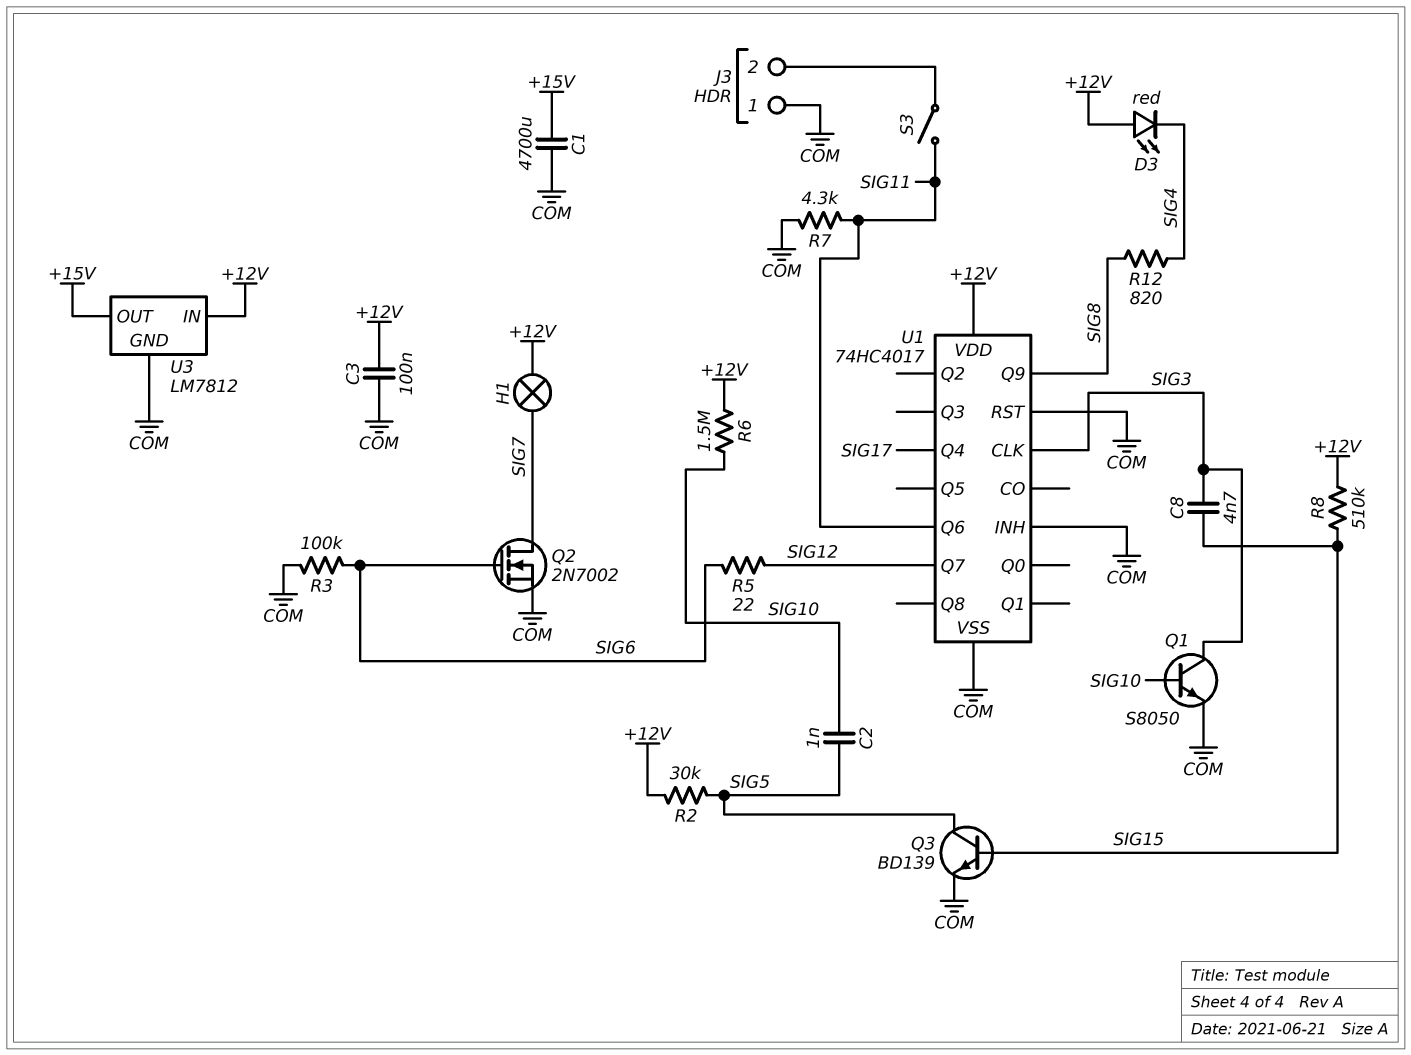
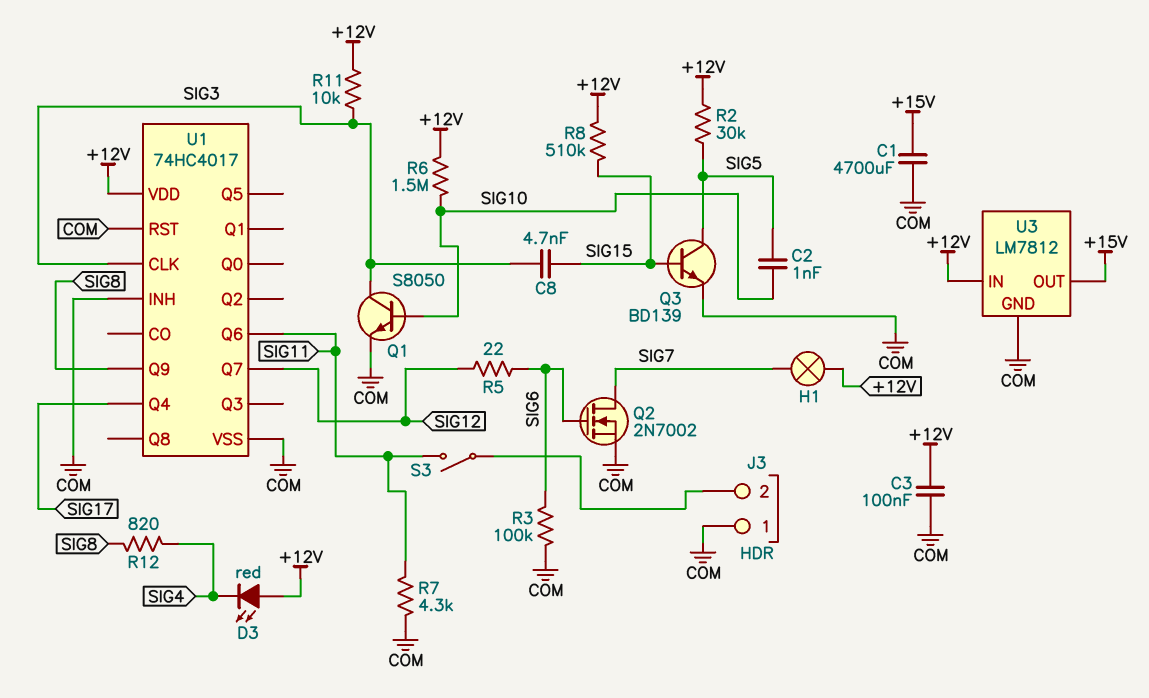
R11: none -> 10k (+12V, SIG3)

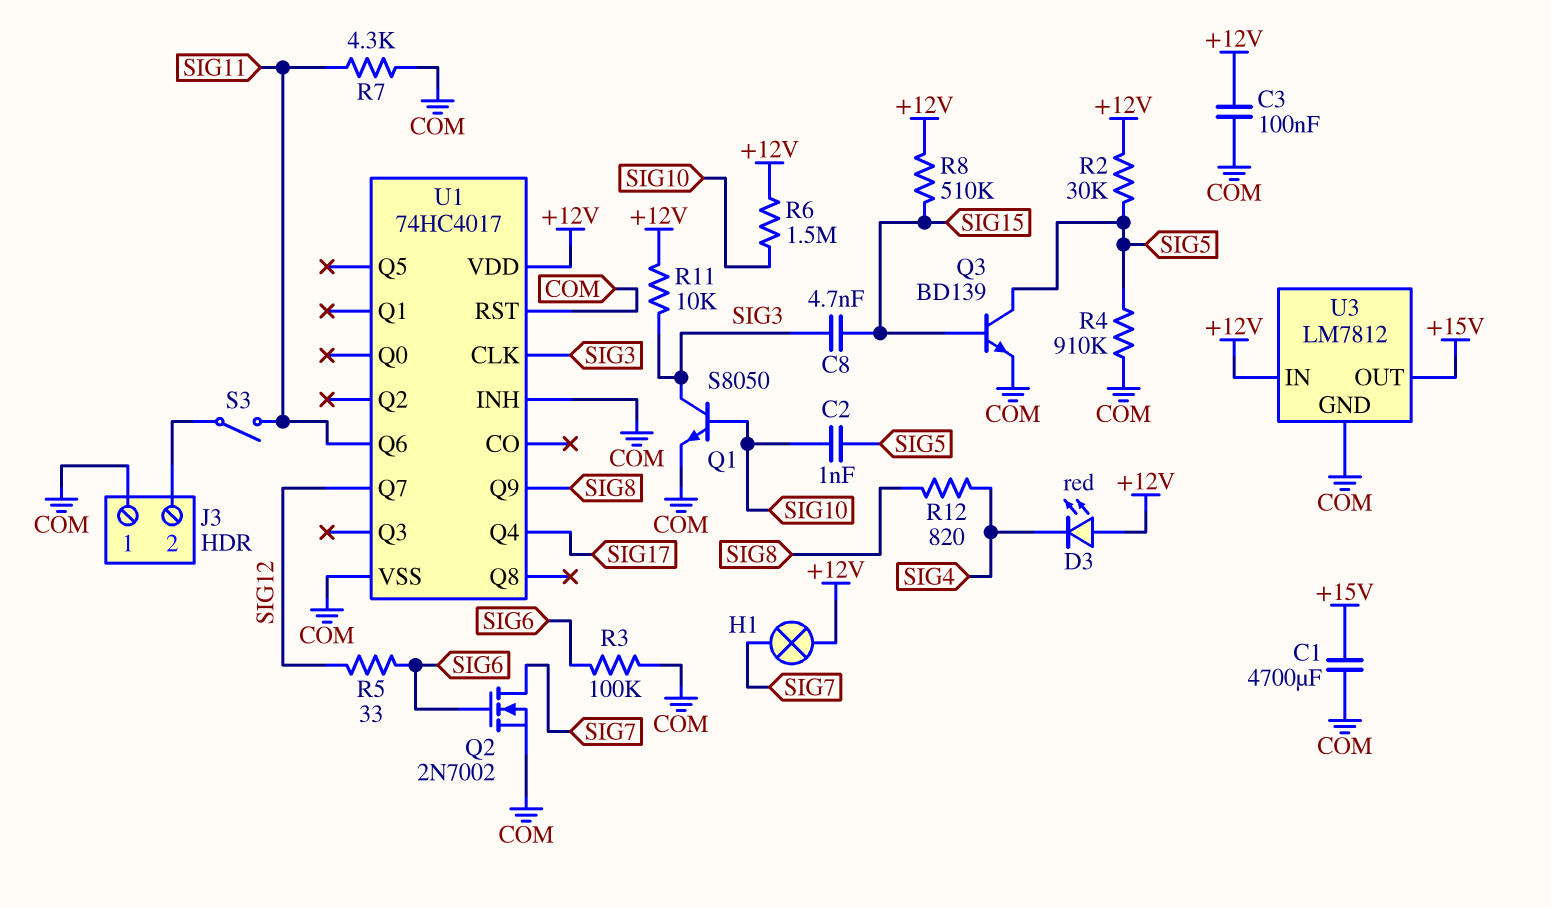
R4: none -> 910k (COM, SIG5)
R5: 22 (SIG6, SIG12) -> 33 (SIG6, SIG12)

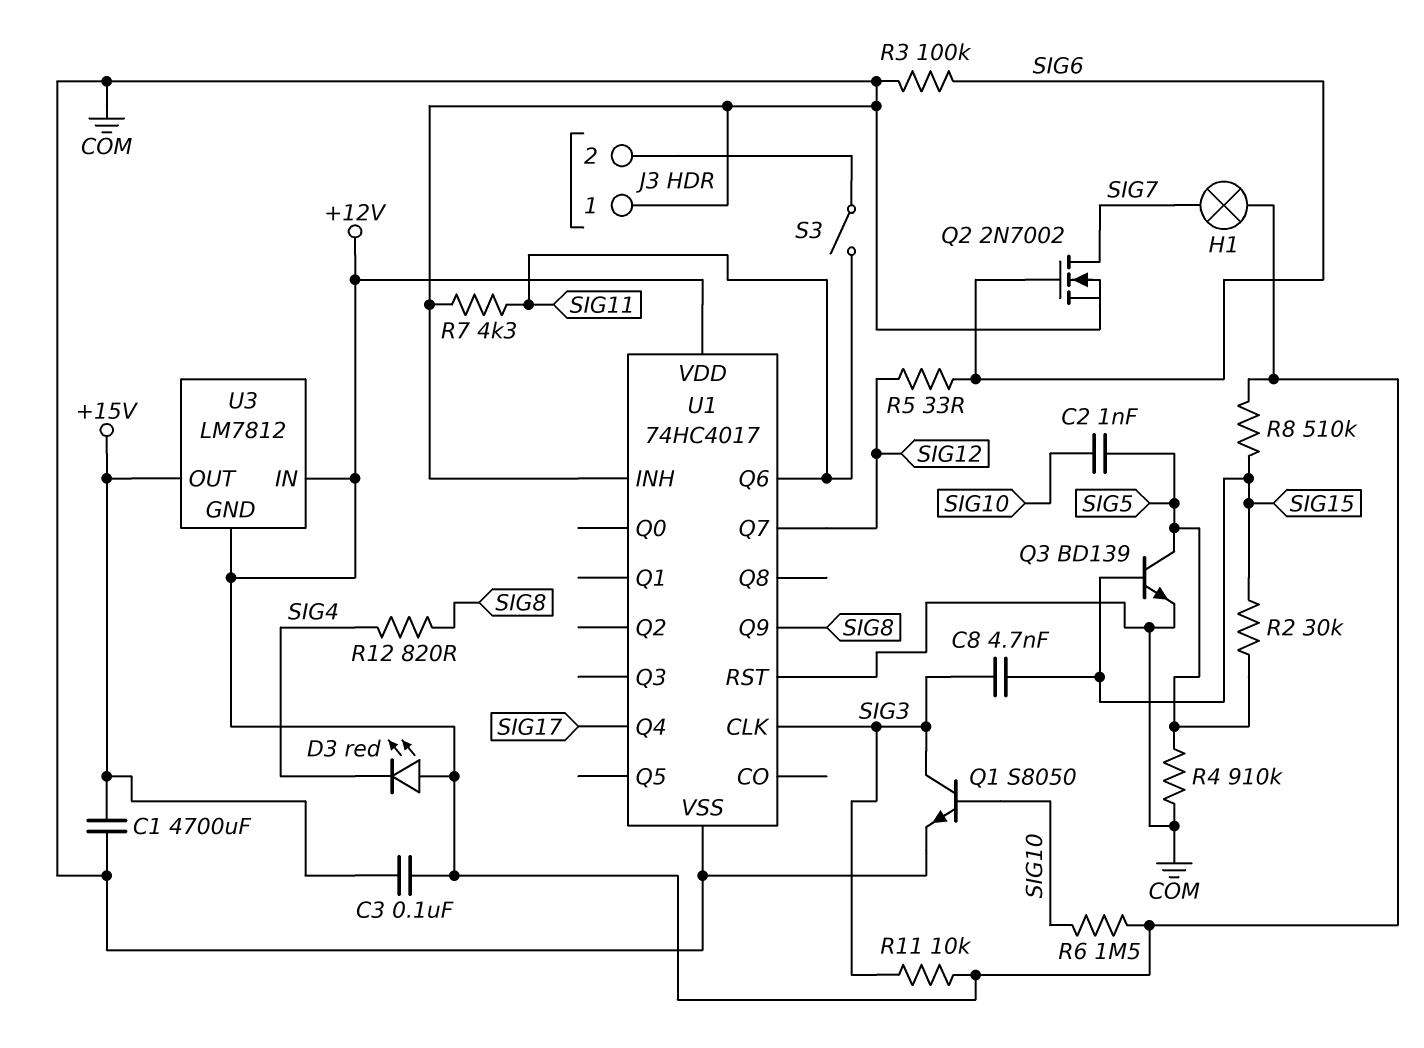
C3: 100nF (+12V, COM) -> 100nF (+12V, +15V)
R2: 30k (+12V, SIG5) -> 30k (SIG5, SIG15)
U3 pin GND: COM -> +12V

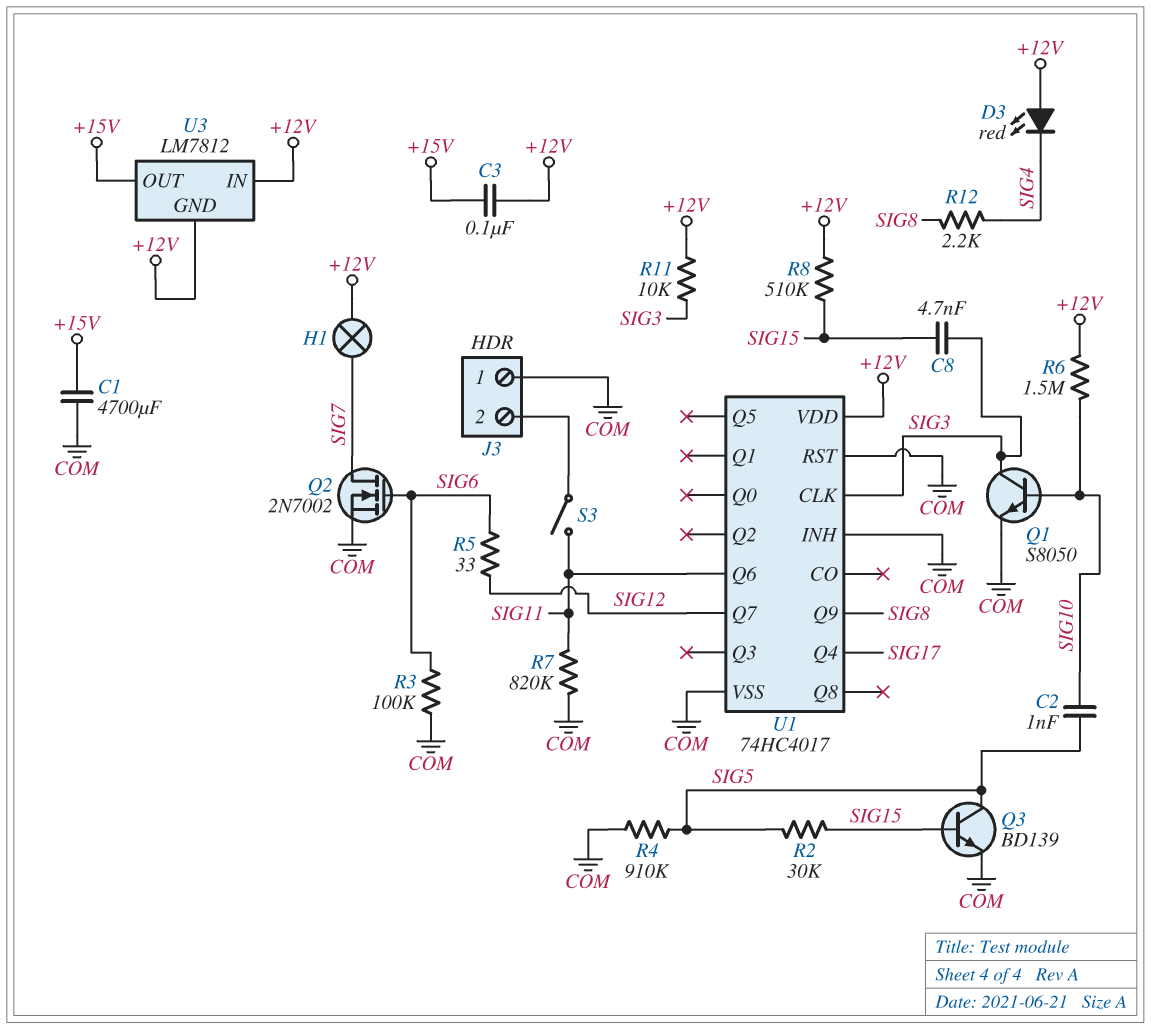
R7: 4.3k (COM, SIG11) -> 820k (COM, SIG11)
R12: 820 (SIG4, SIG8) -> 2.2k (SIG4, SIG8)

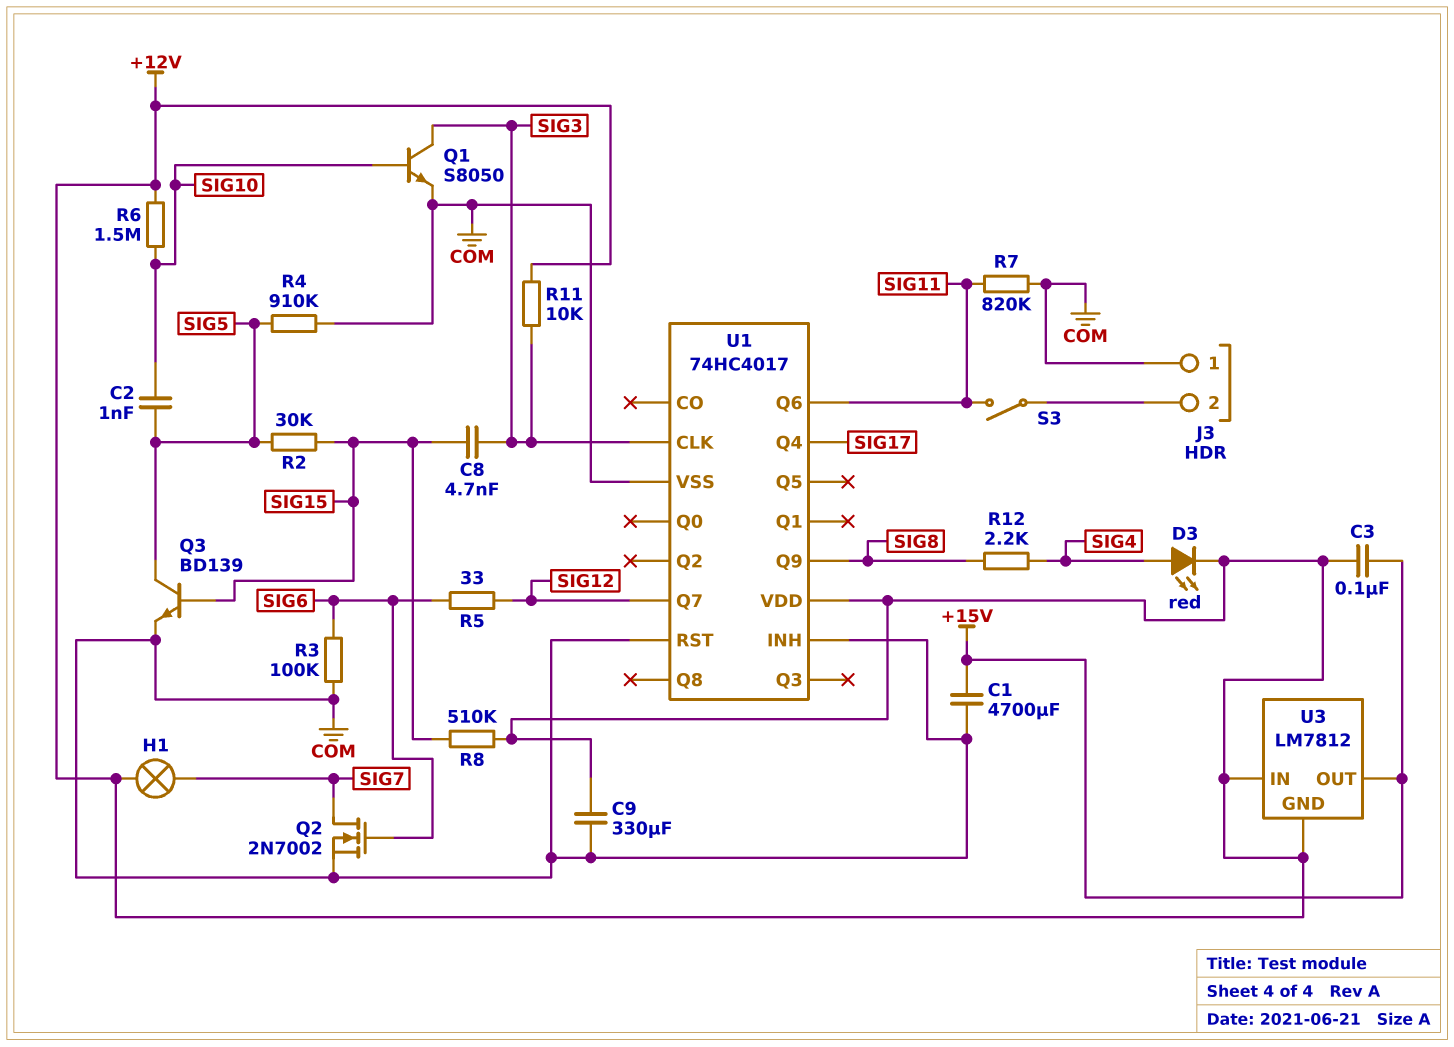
C9: none -> 330uF (+12V, COM)
D3: LED red (A +12V, K SIG4) -> LED red (A SIG4, K +12V)

